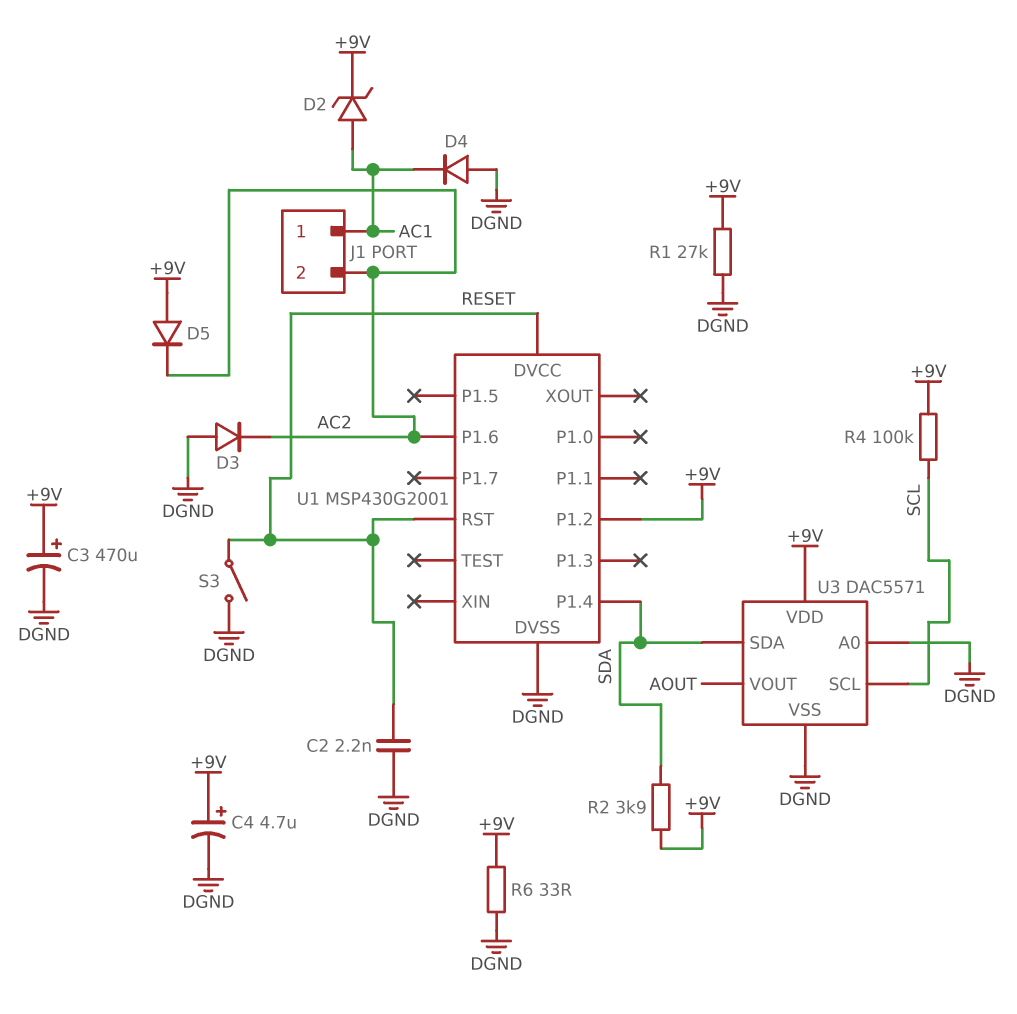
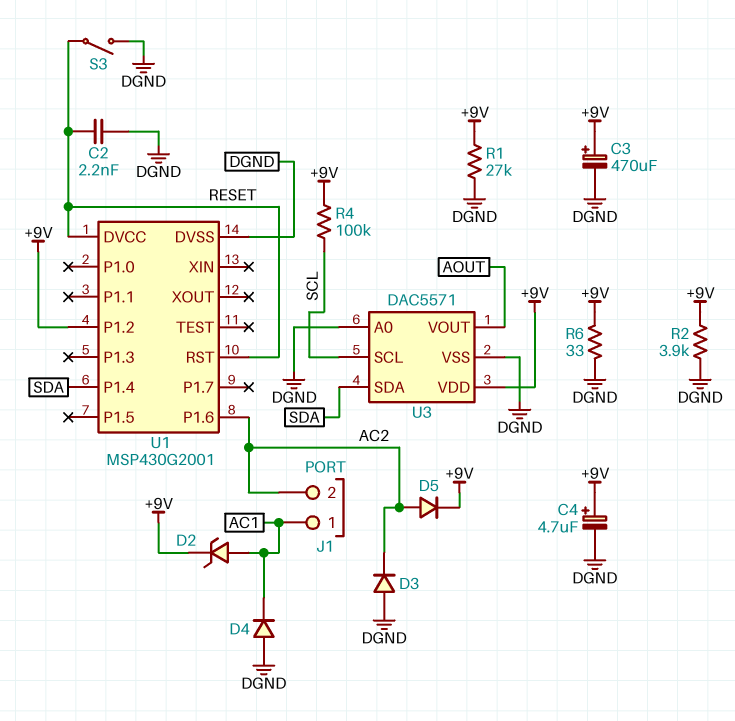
D5: diode (A +9V, K AC2) -> diode (A AC2, K +9V)
R2: 3.9k (+9V, SDA) -> 3.9k (+9V, DGND)

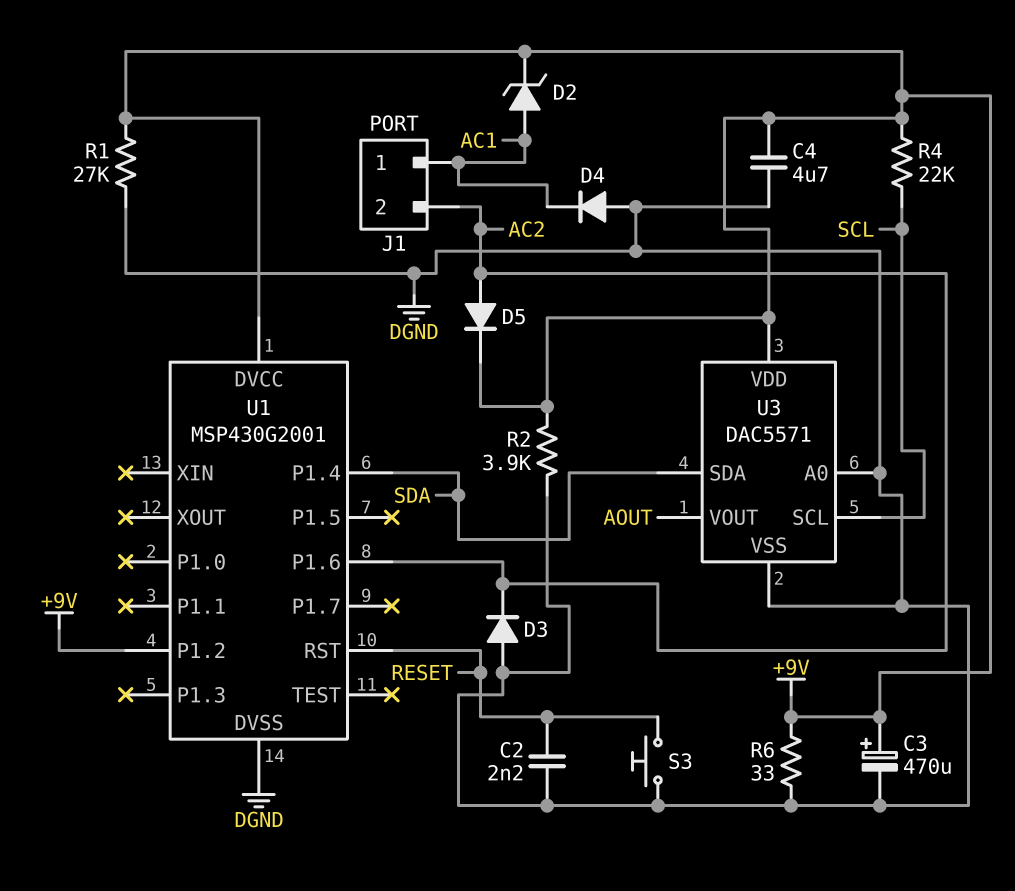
C4: 4.7uF (plus +9V, minus DGND) -> 4.7uF (+9V, DGND)
R4: 100k (+9V, SCL) -> 22k (+9V, SCL)
S3: switch (DGND, RESET) -> button (DGND, RESET)
U1 pin DVCC: RESET -> +9V

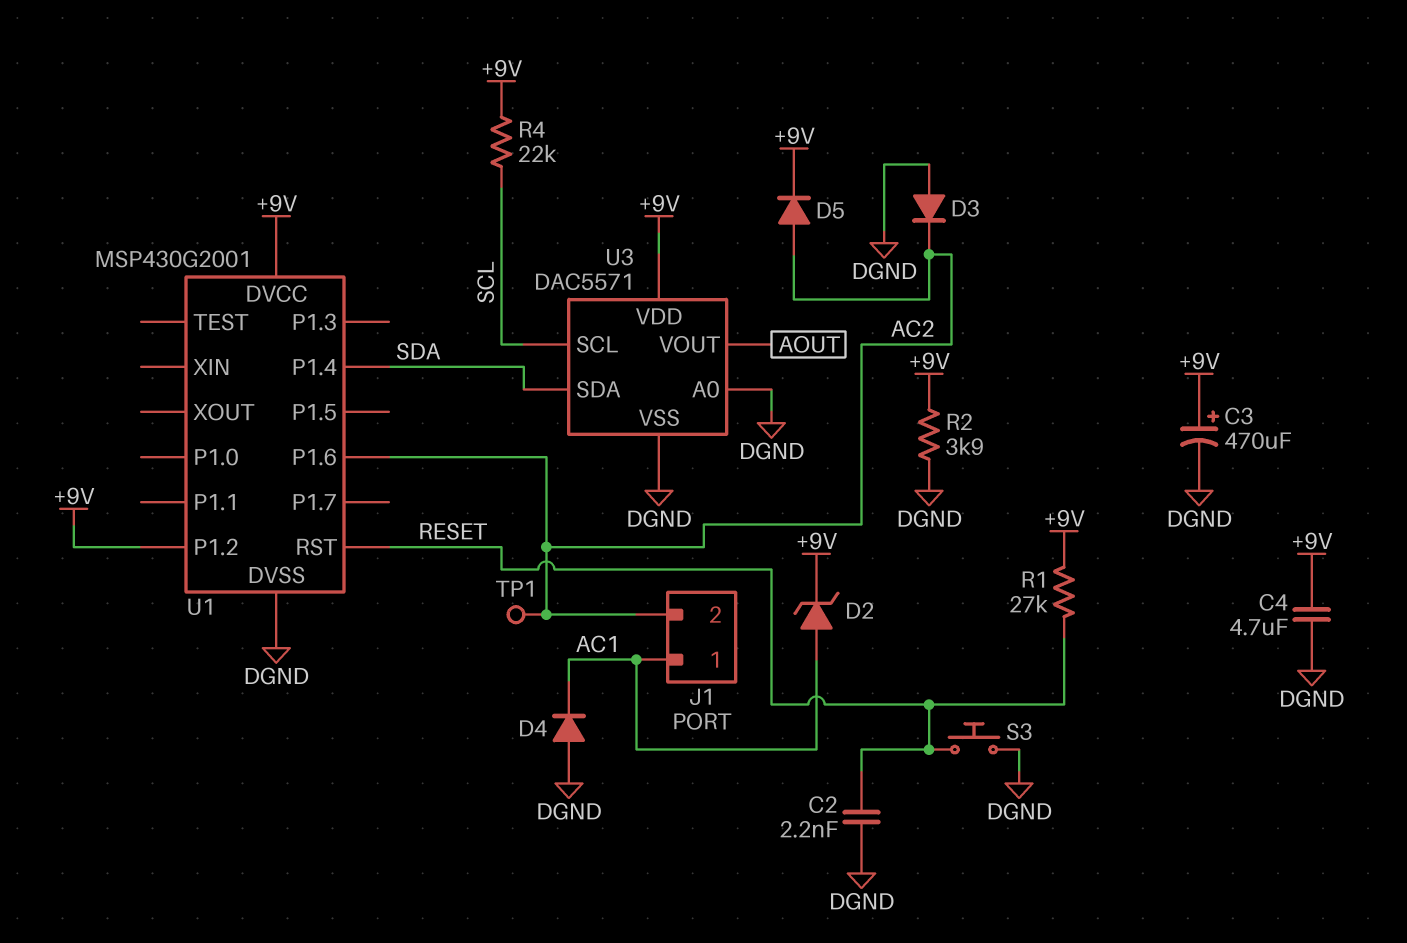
R1: 27k (+9V, DGND) -> 27k (+9V, RESET)
R6: 33 (+9V, DGND) -> none
TP1: none -> test point (AC2)

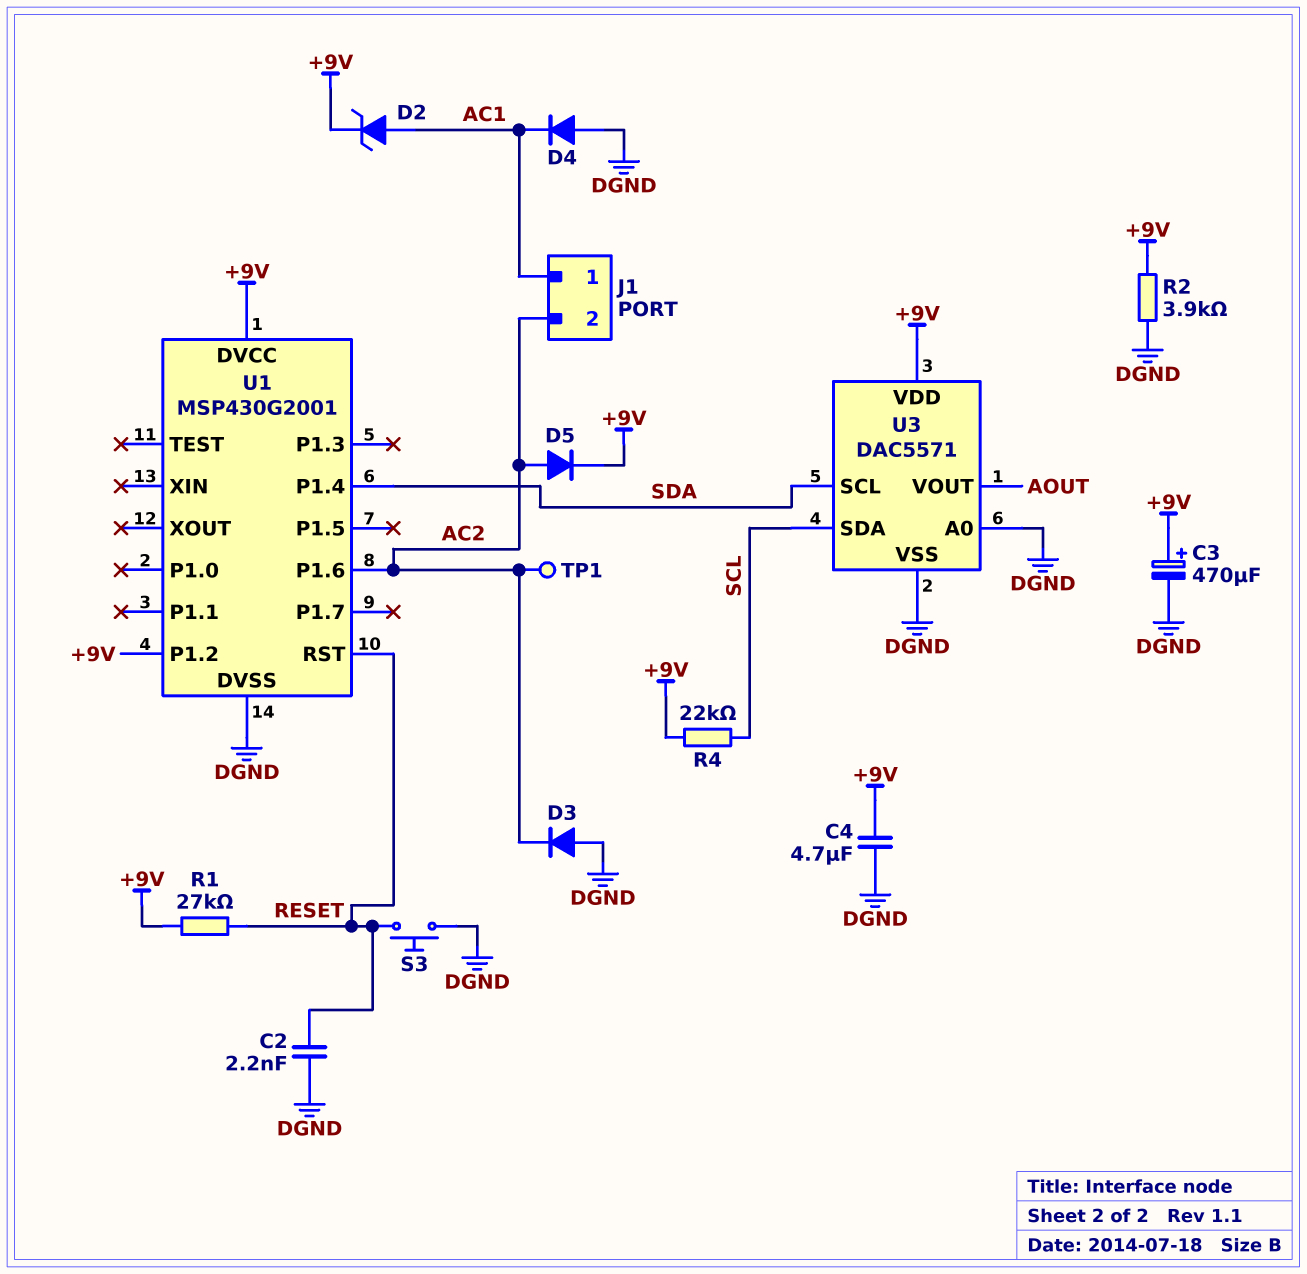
U3 pin SCL: SCL -> SDA
U3 pin SDA: SDA -> SCL

